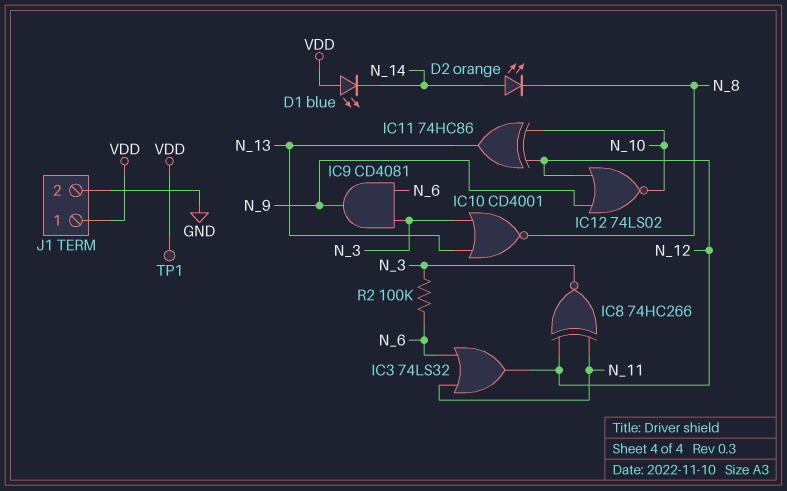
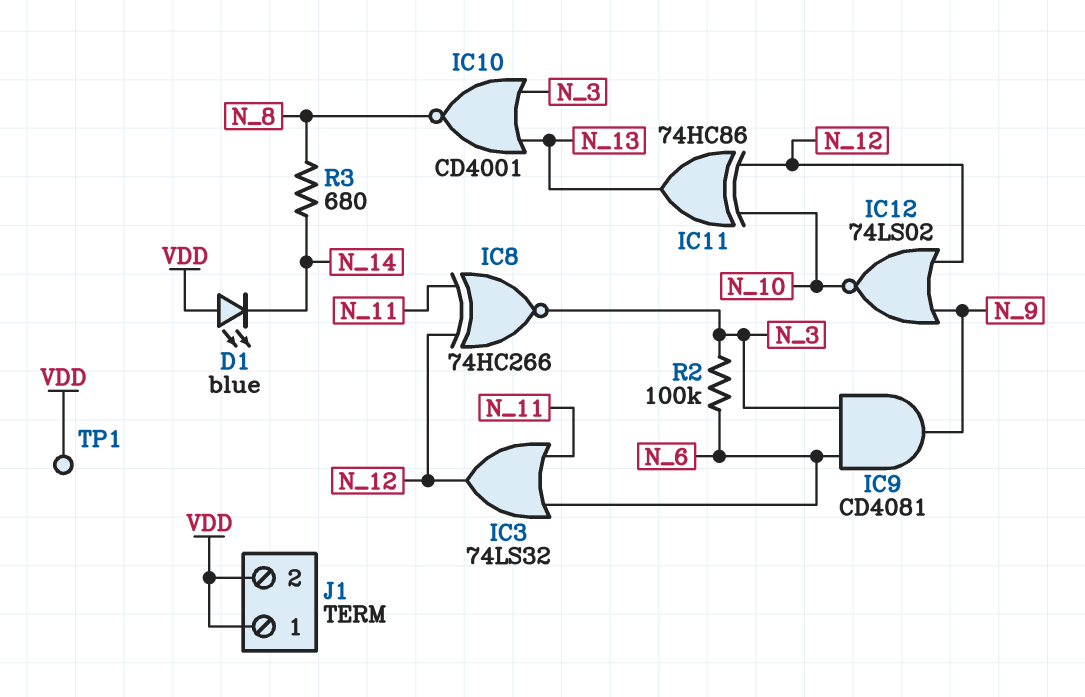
D2: LED orange (A N_14, K N_8) -> none
J1 pin 2: GND -> VDD
R3: none -> 680 (N_8, N_14)

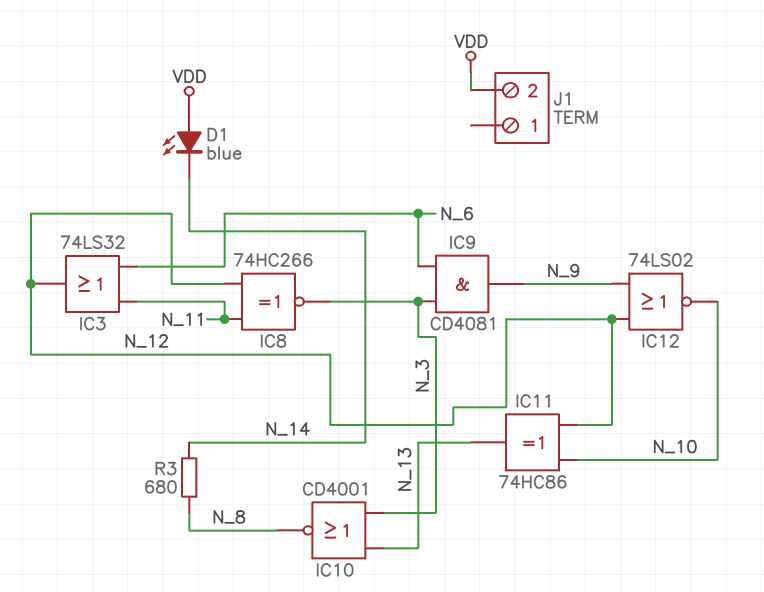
J1 pin 1: VDD -> none
R2: 100k (N_3, N_6) -> none
TP1: test point (VDD) -> none

